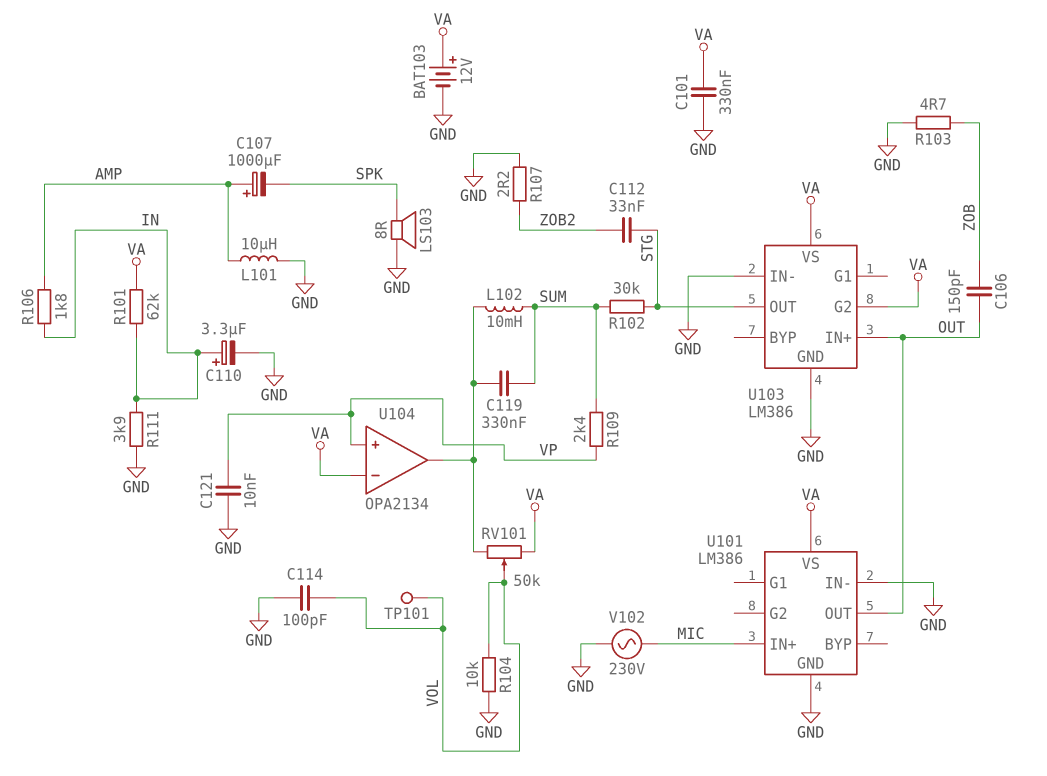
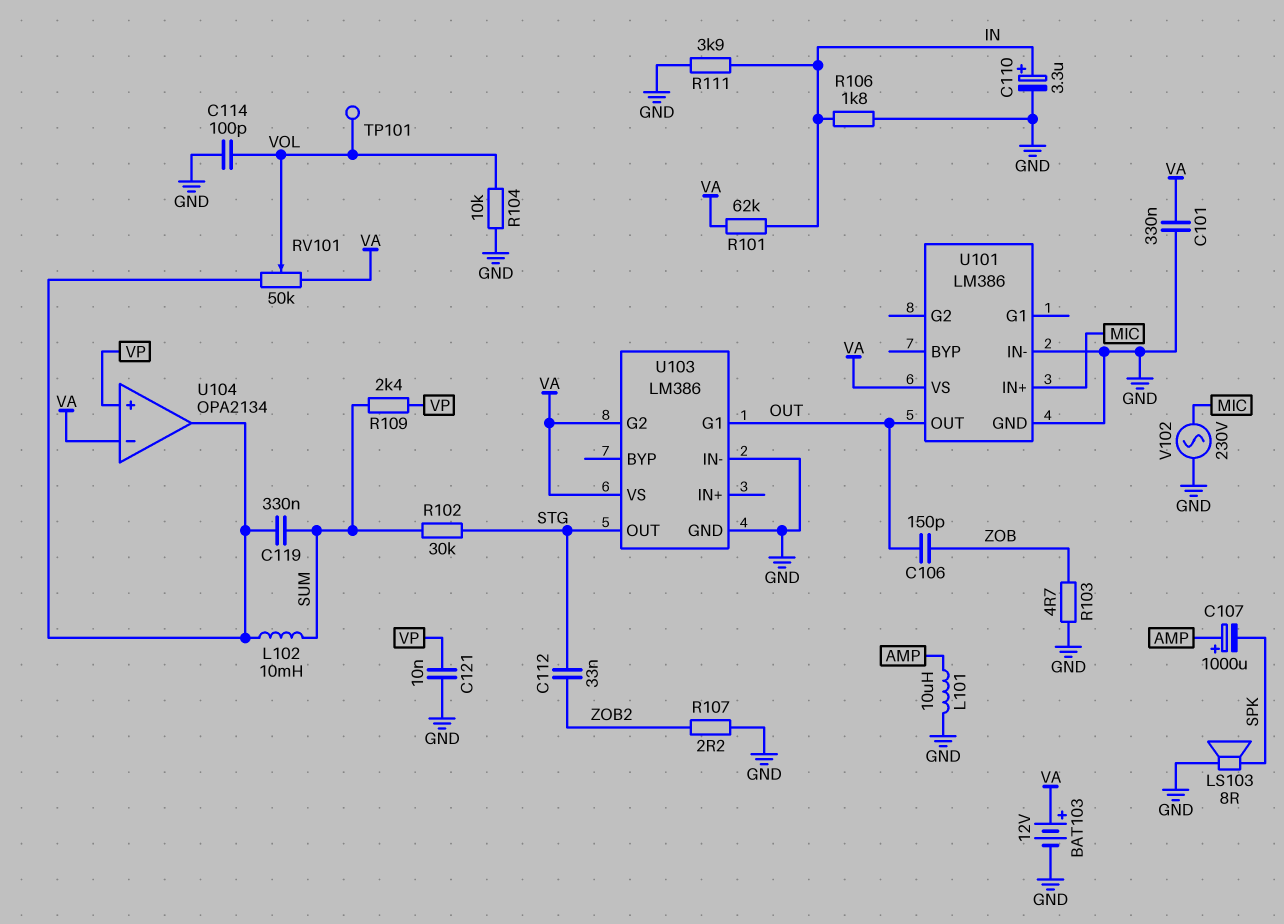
R106: 1.8k (AMP, IN) -> 1.8k (GND, IN)
U103 pin G1: none -> OUT
U103 pin IN+: OUT -> none

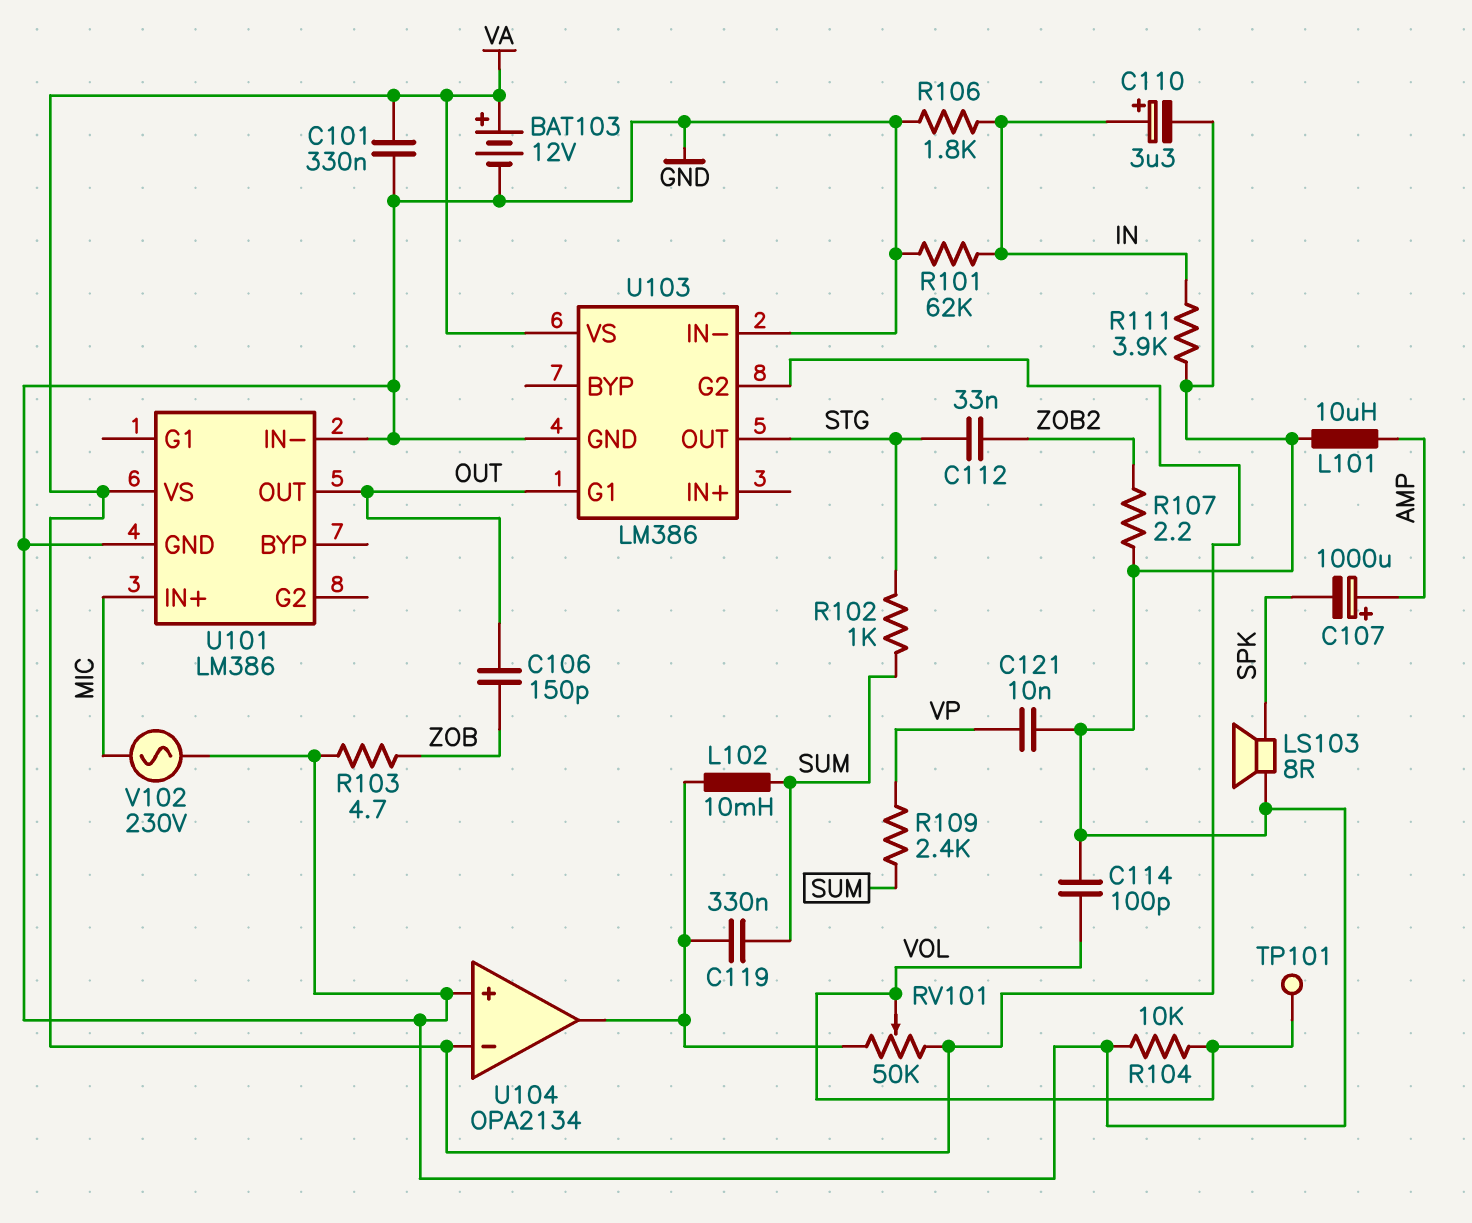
R101: 62k (IN, VA) -> 62k (GND, IN)
R102: 30k (STG, SUM) -> 1k (STG, SUM)
U104 pin in+: VP -> GND

